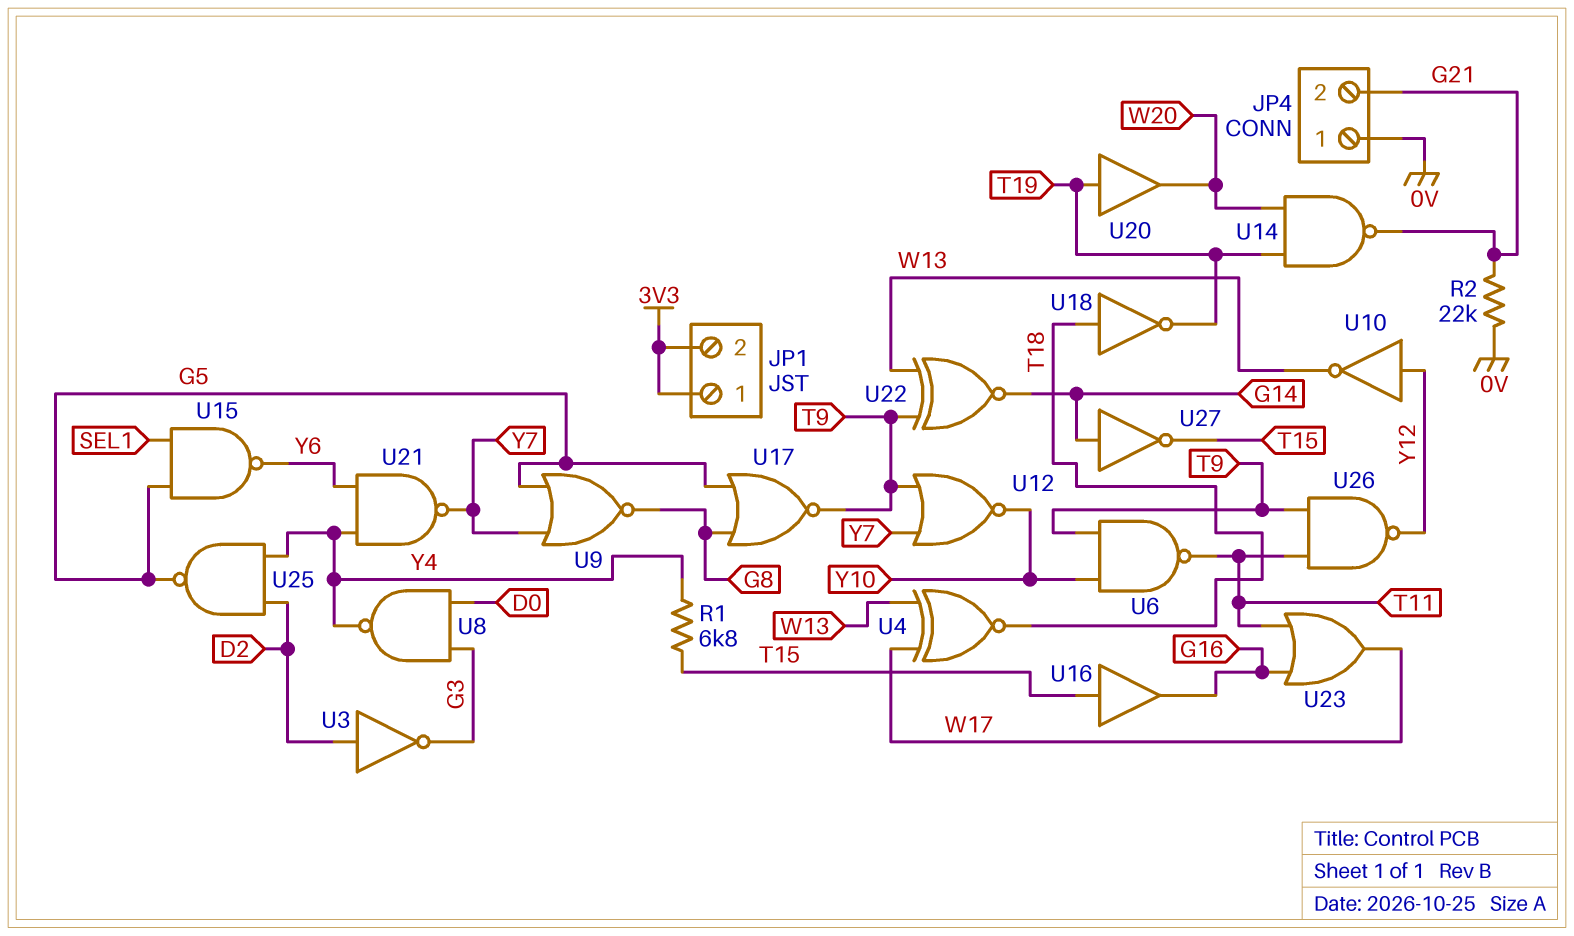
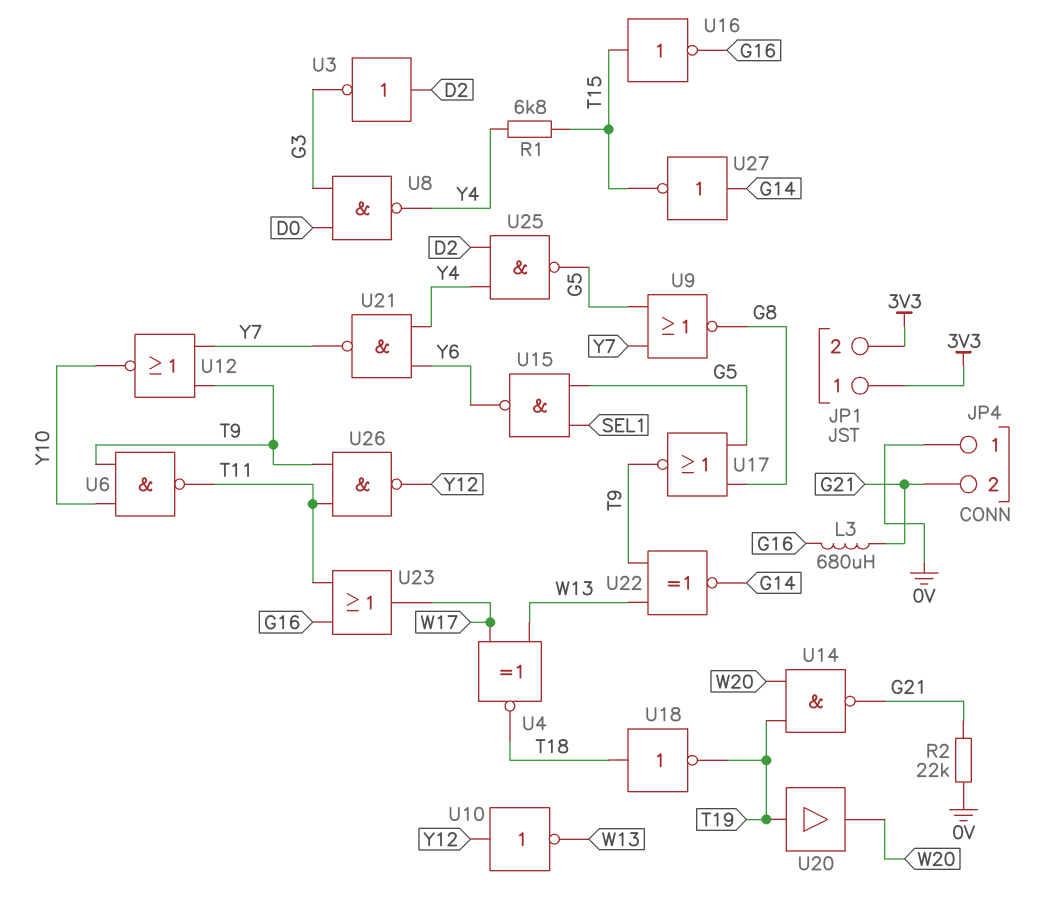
L3: none -> 680uH (G16, G21)
U16: buffer (in T15, out G16) -> NOT (in T15, out G16)

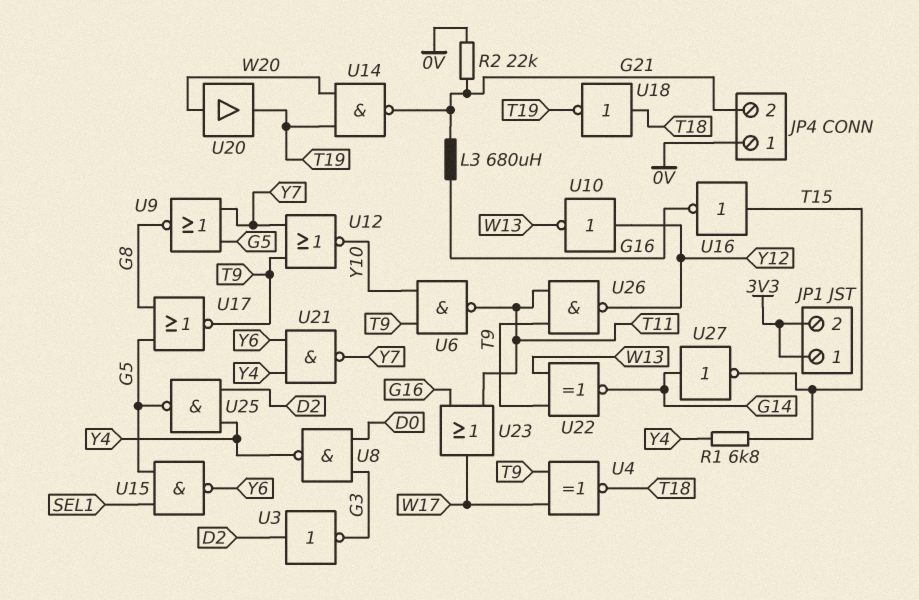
U4: XNOR (in W13, in W17, out T18) -> XNOR (in T9, in W17, out T18)
U20: buffer (in T19, out W20) -> buffer (in W20, out T19)

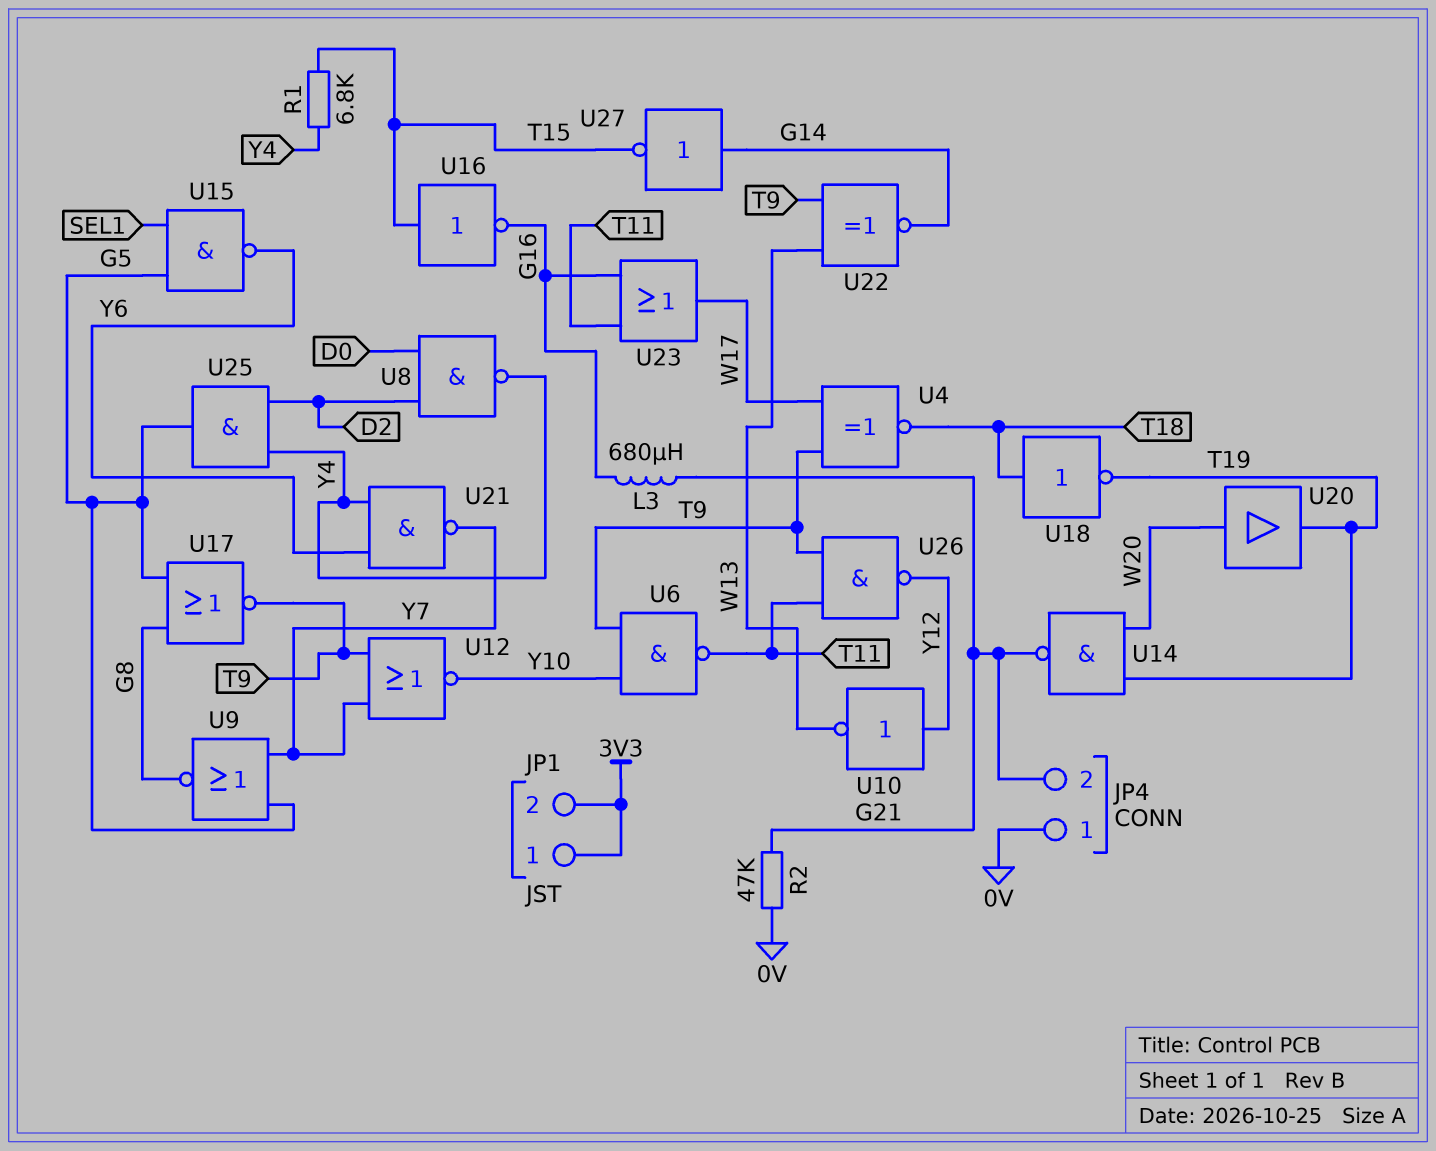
R2: 22k (0V, G21) -> 47k (0V, G21)
U3: NOT (in D2, out G3) -> none
U8: NAND (in D0, in G3, out Y4) -> NAND (in D0, in D2, out Y4)
U25: NAND (in D2, in Y4, out G5) -> AND (in D2, in Y4, out G5)

